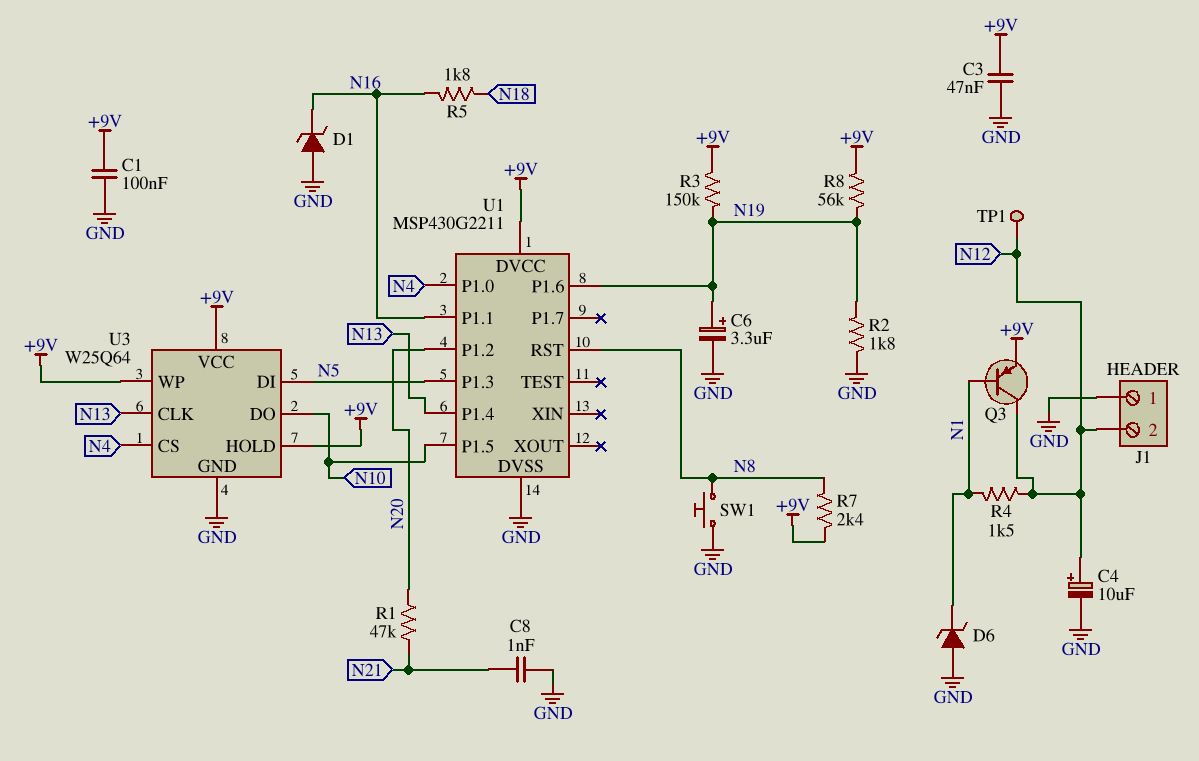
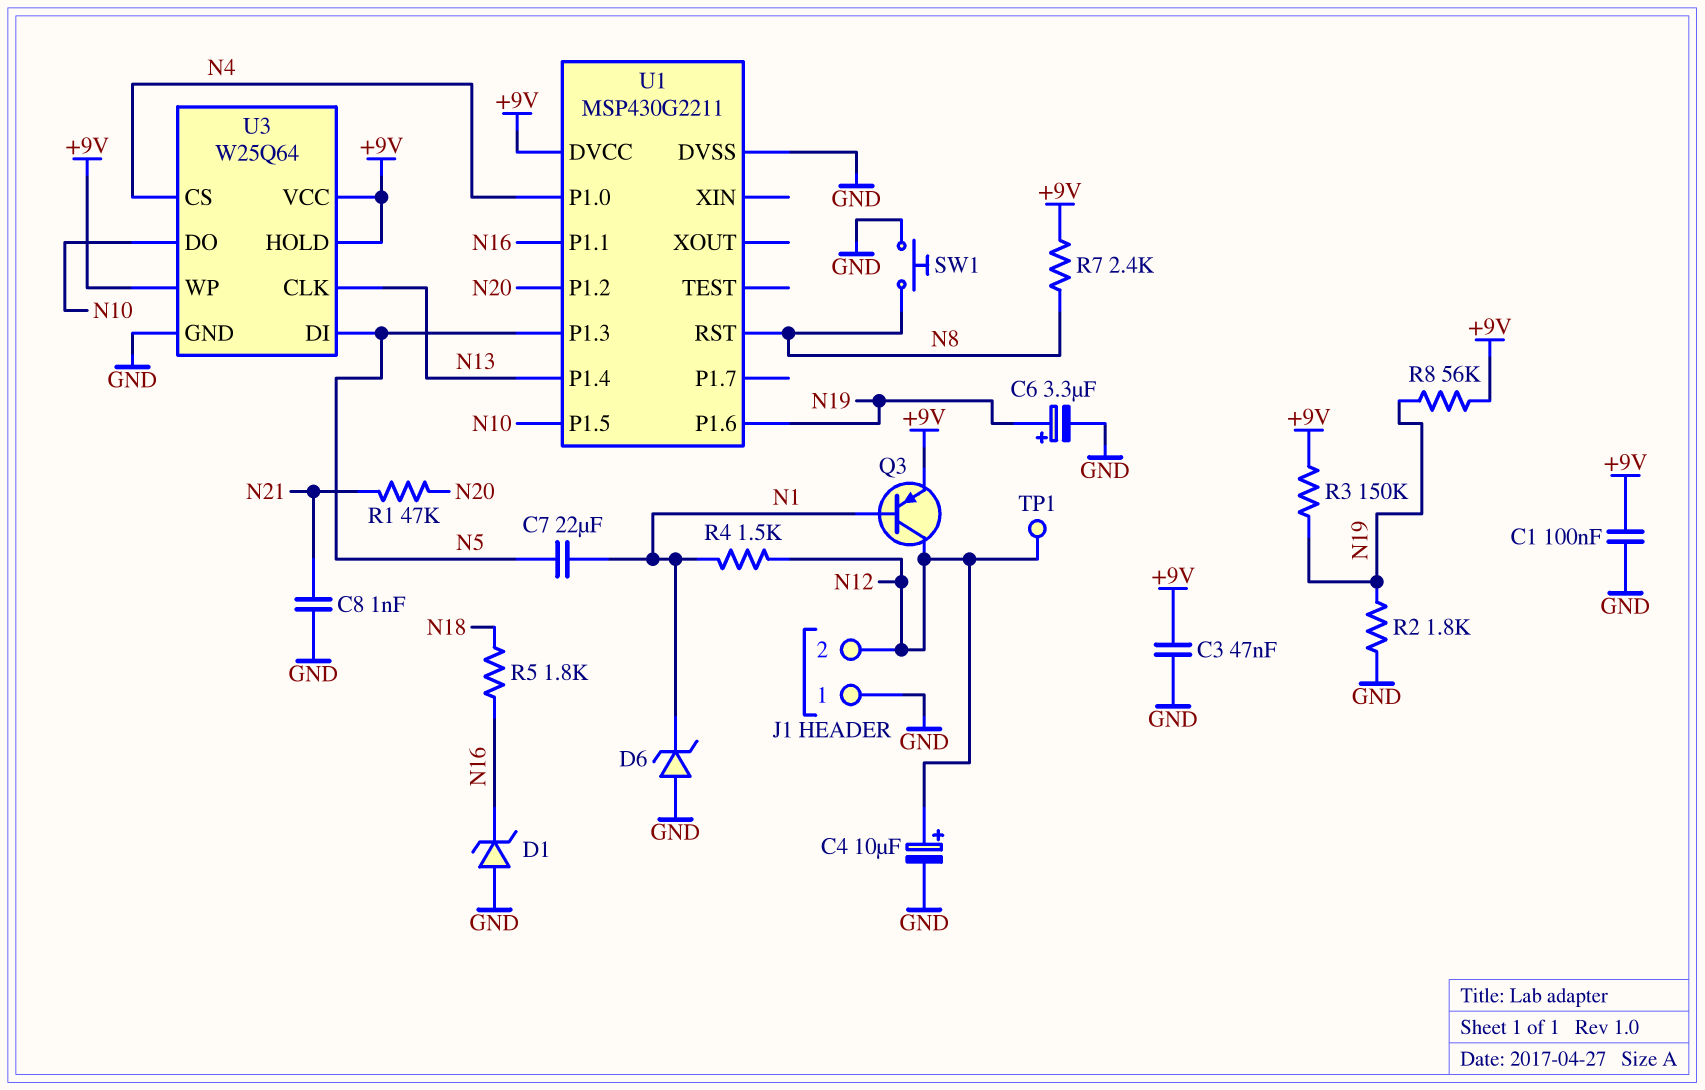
C7: none -> 22uF (N1, N5)

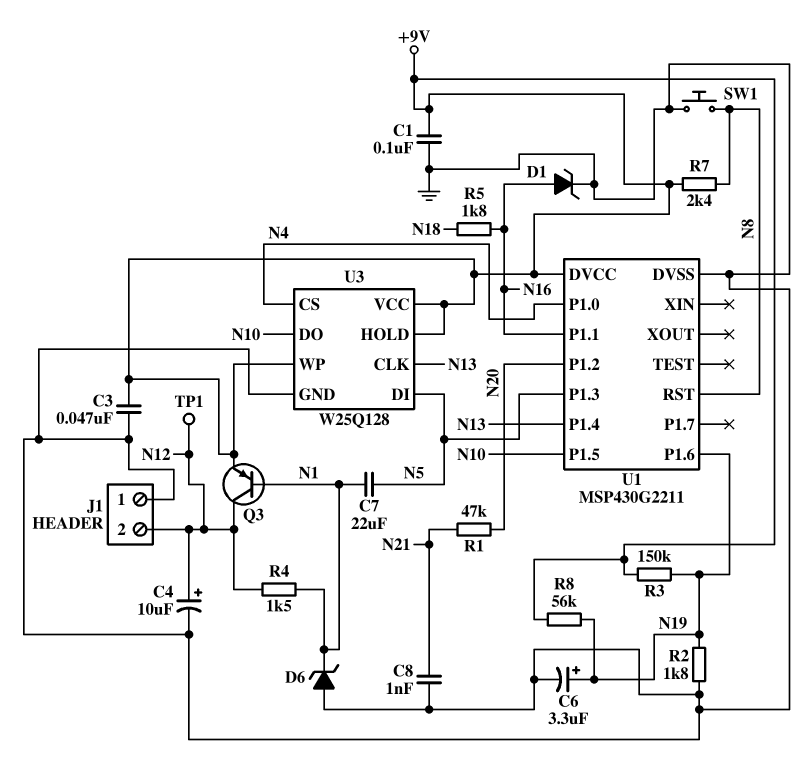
D1: zener (A GND, K N16) -> zener (A N16, K GND)
U3: W25Q64 -> W25Q128

